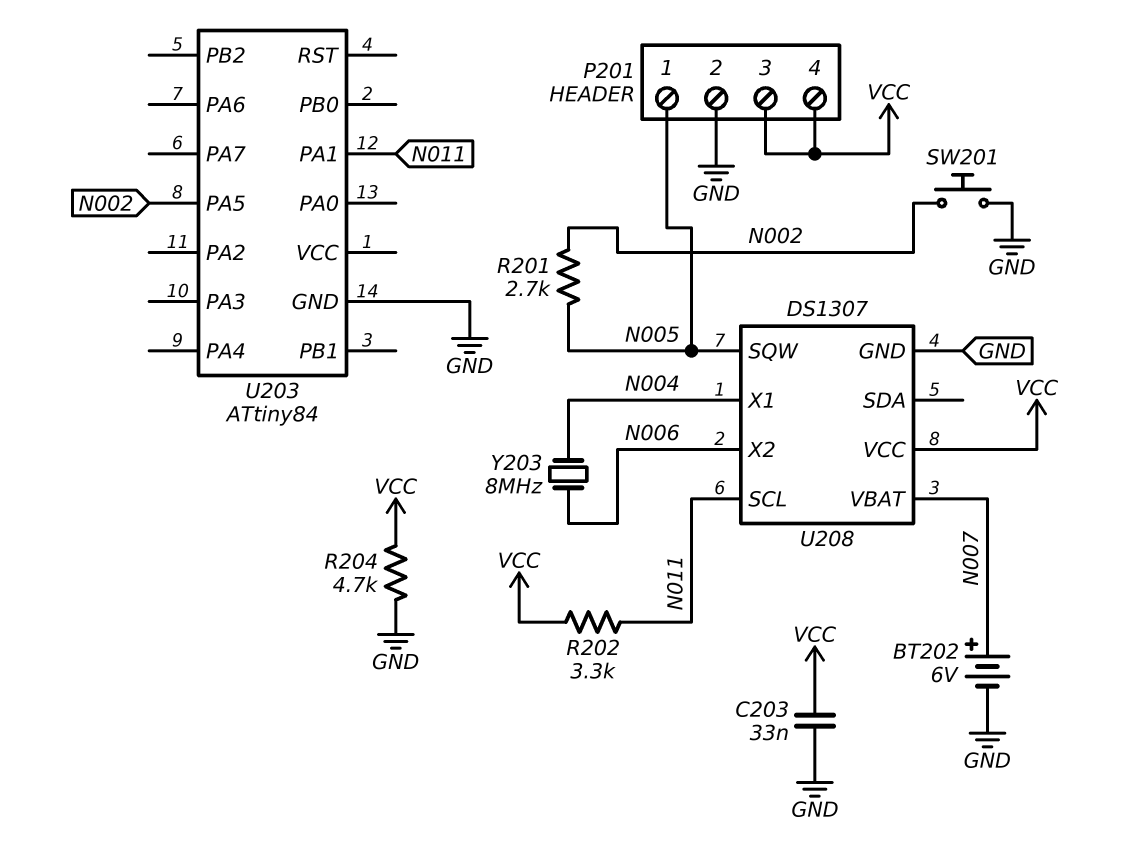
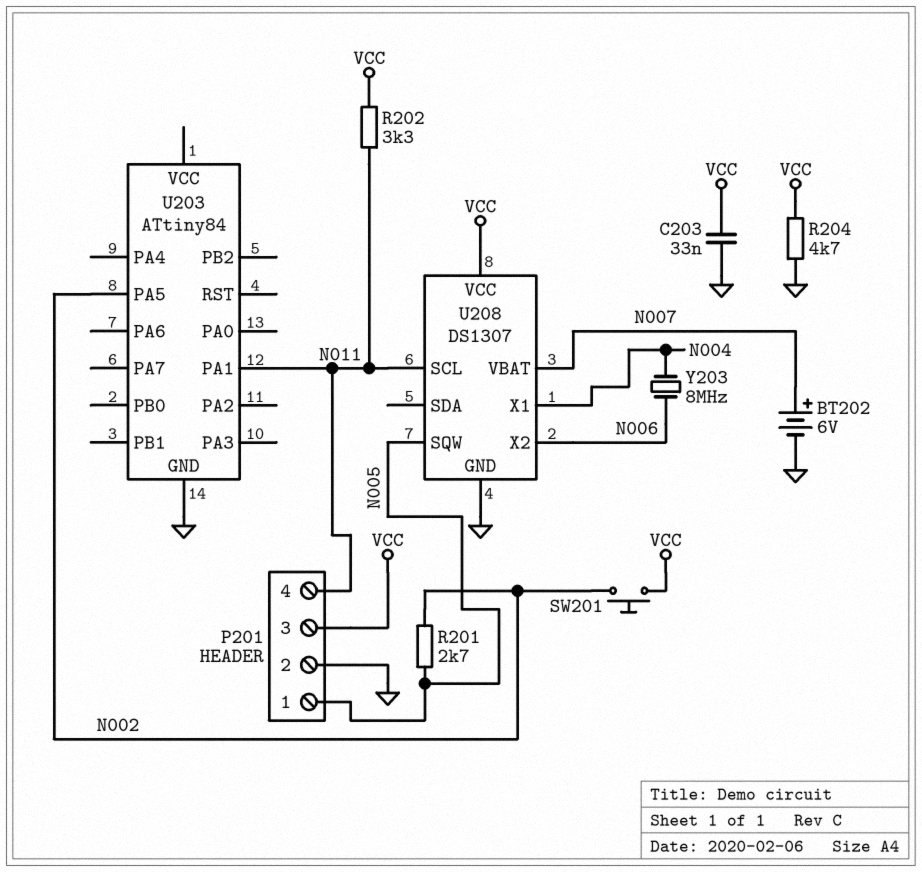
P201 pin 4: VCC -> N011
SW201: button (GND, N002) -> button (N002, VCC)

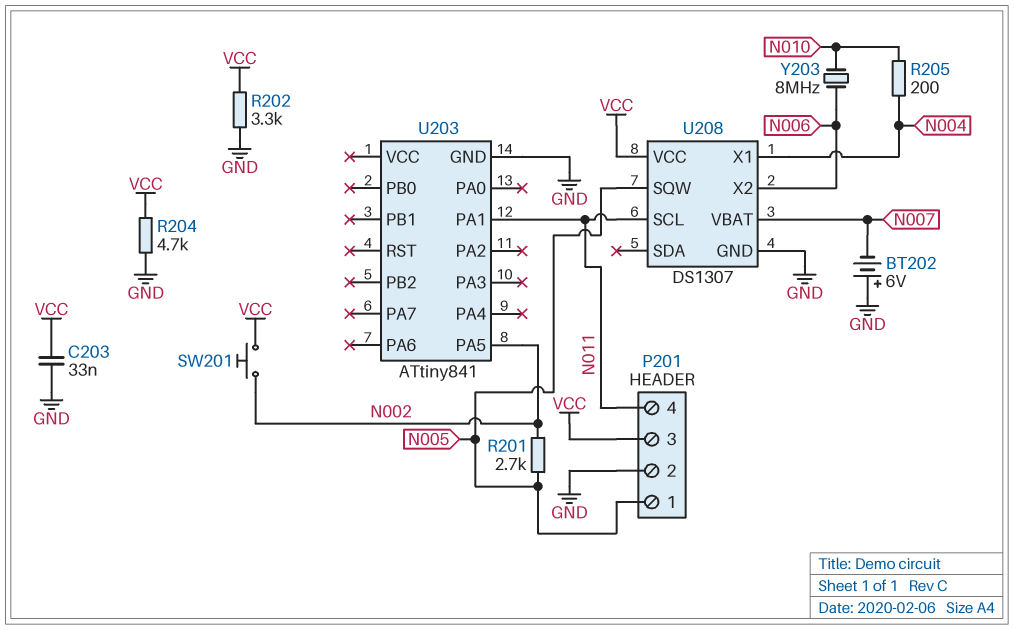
BT202: 6V (plus N007, minus GND) -> 6V (plus GND, minus N007)
R202: 3.3k (N011, VCC) -> 3.3k (GND, VCC)
R205: none -> 200 (N004, N010)
U203: ATtiny84 -> ATtiny841
Y203: 8MHz (N004, N006) -> 8MHz (N006, N010)

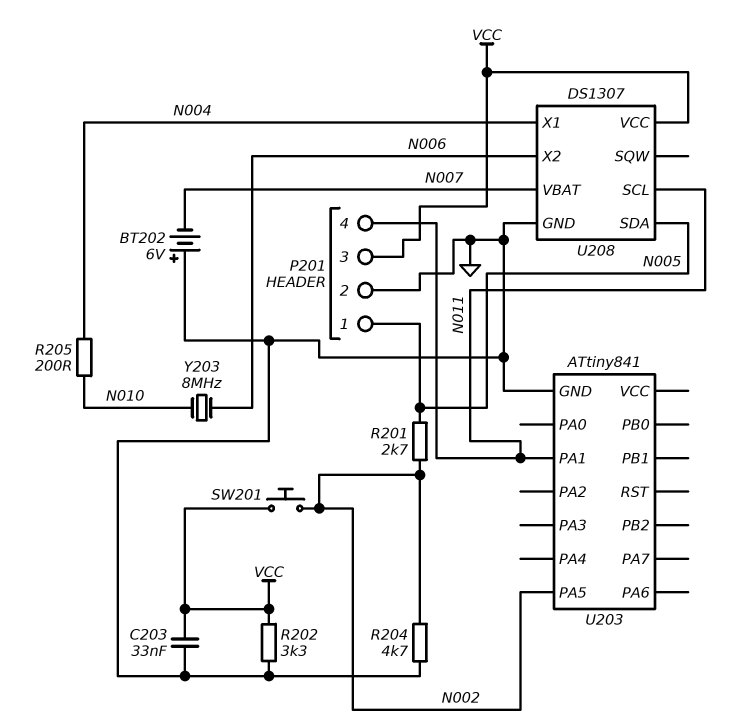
R204: 4.7k (GND, VCC) -> 4.7k (GND, N002)
U208 pin SDA: none -> N005
U208 pin SQW: N005 -> none

